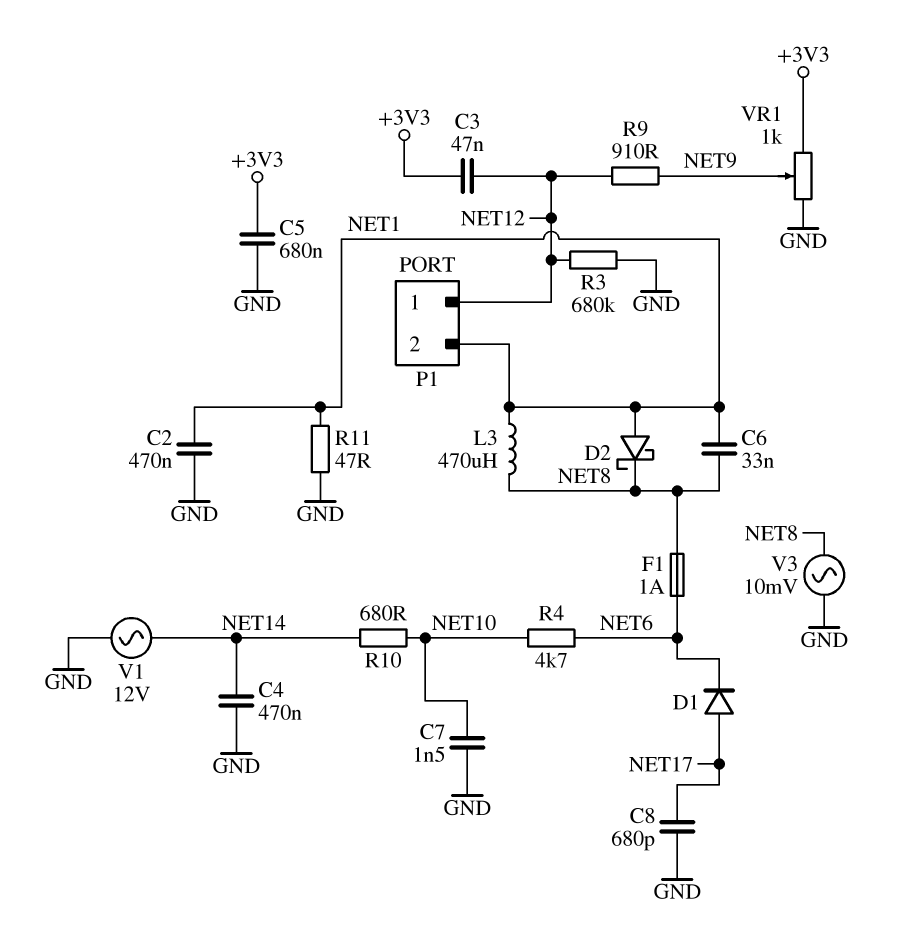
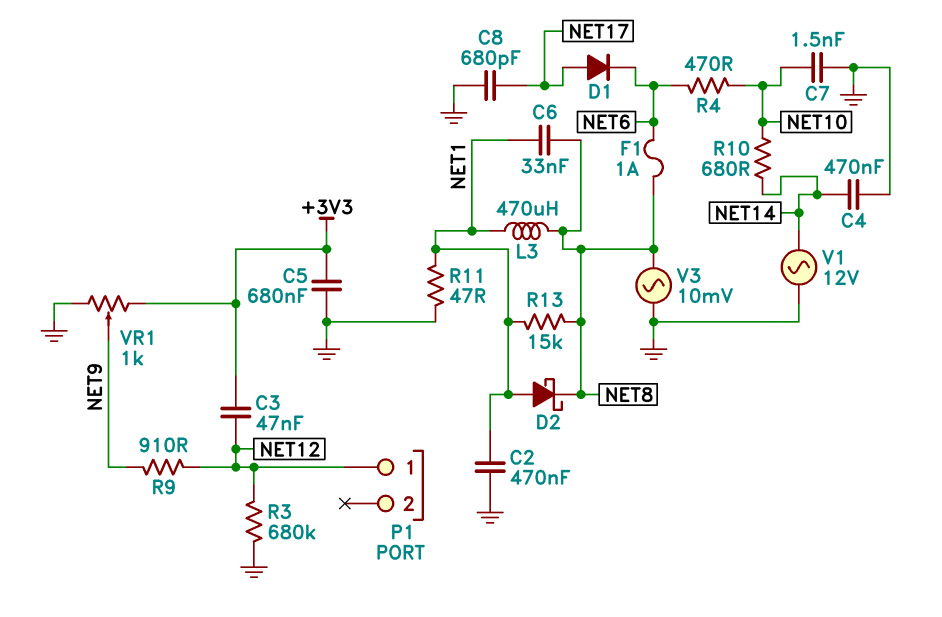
P1 pin 2: NET1 -> none
R4: 4.7k (NET6, NET10) -> 470 (NET6, NET10)
R13: none -> 15k (NET1, NET8)

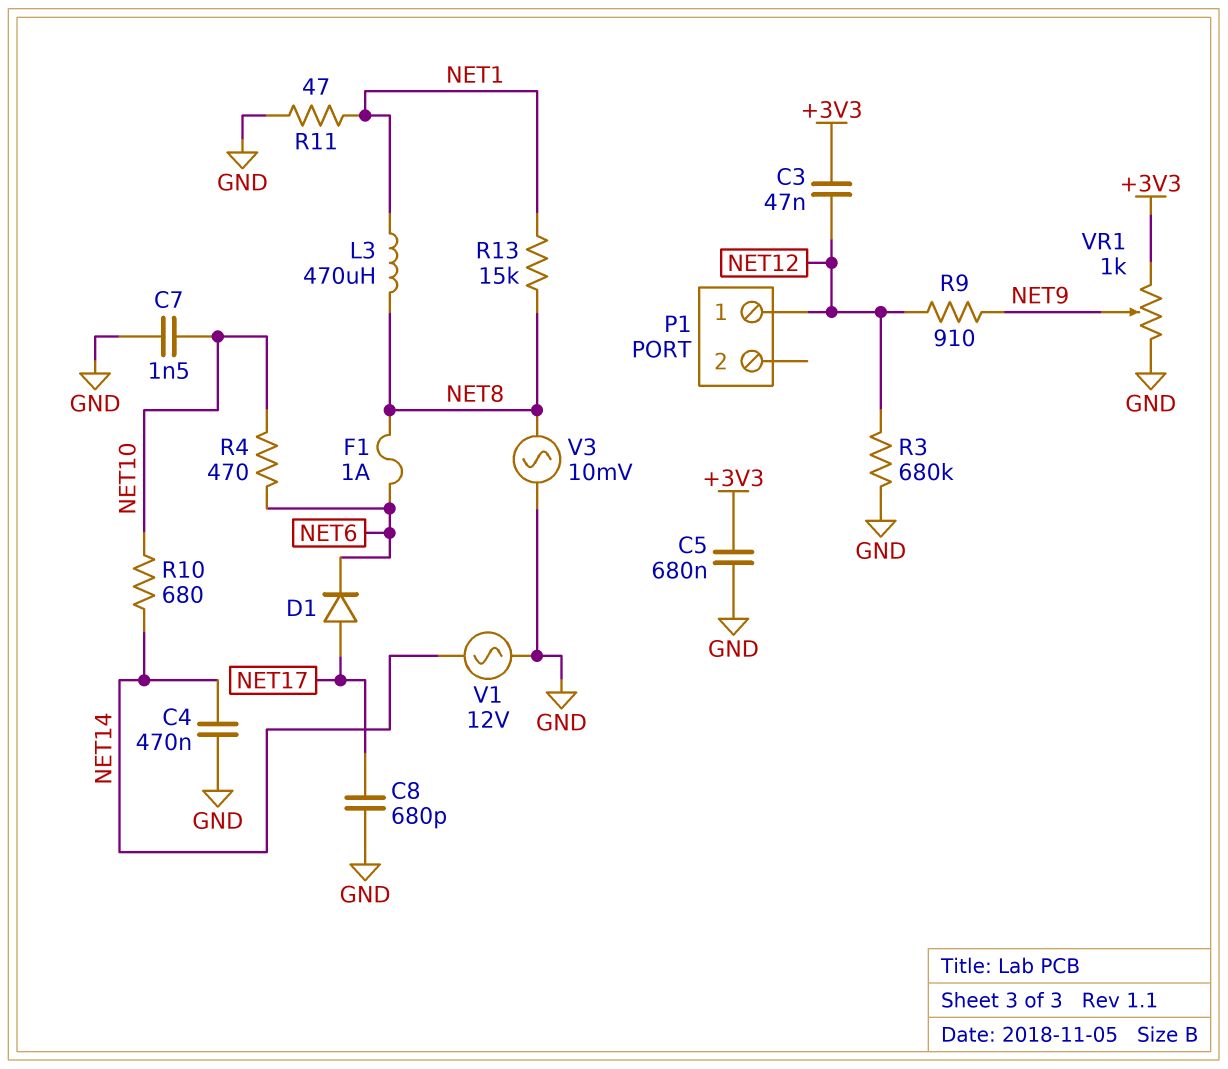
C2: 470nF (GND, NET1) -> none
C6: 33nF (NET1, NET8) -> none
D2: schottky (A NET1, K NET8) -> none

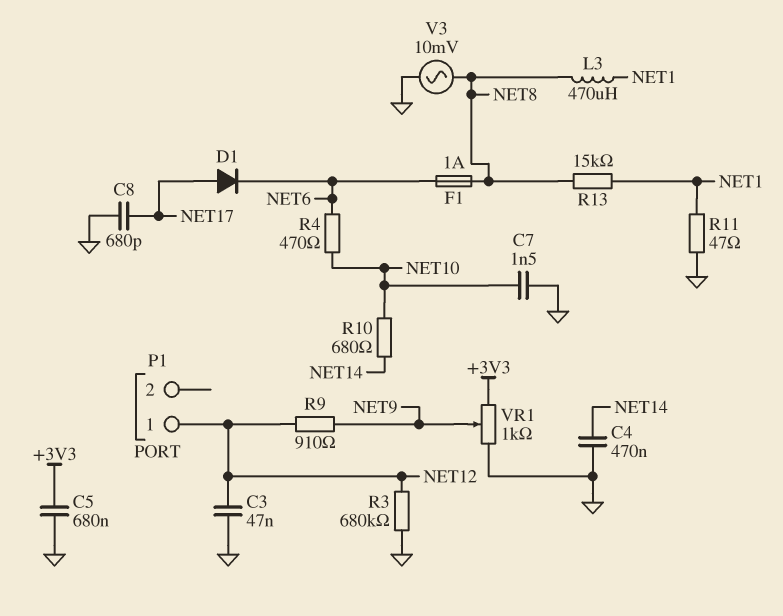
C3: 47nF (+3V3, NET12) -> 47nF (GND, NET12)
V1: AC 12V (GND, NET14) -> none

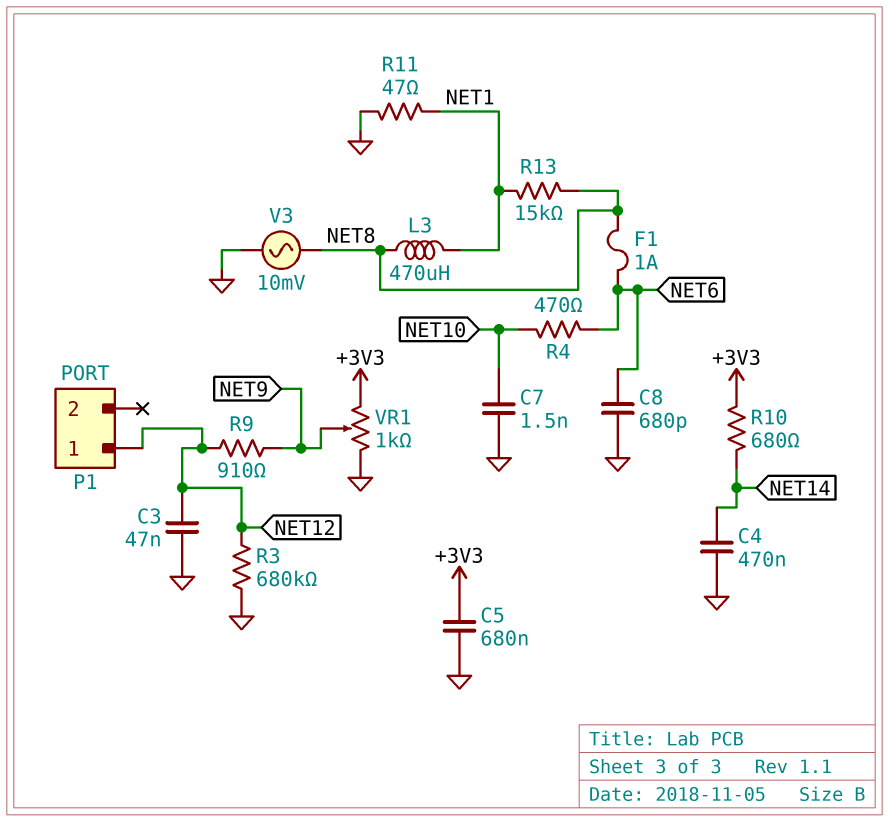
C8: 680pF (GND, NET17) -> 680pF (GND, NET6)
D1: diode (A NET17, K NET6) -> none
R10: 680 (NET10, NET14) -> 680 (+3V3, NET14)

